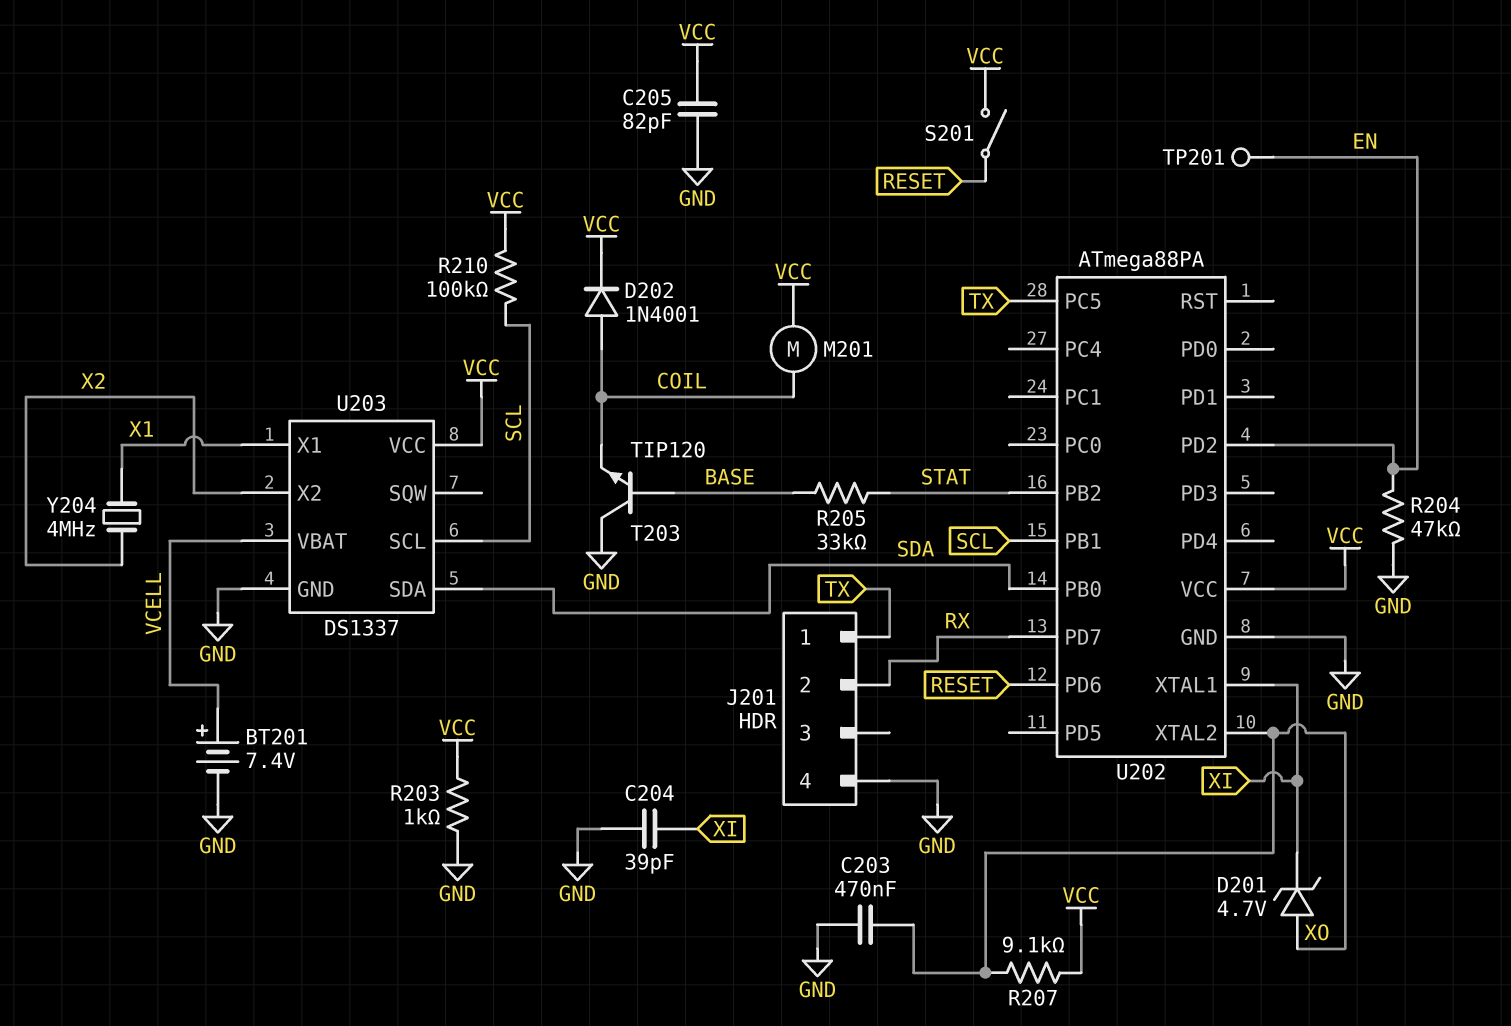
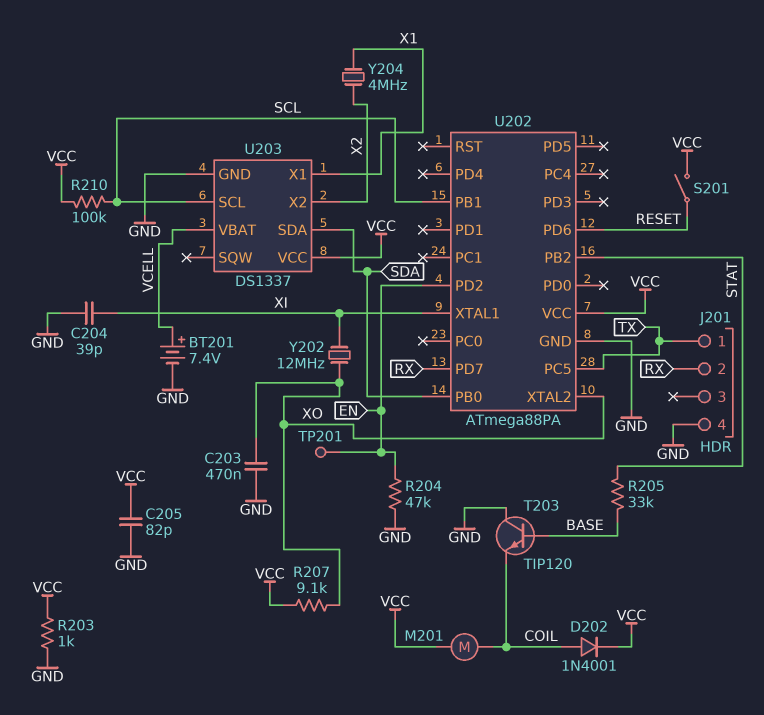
D201: zener 4.7V (A XO, K XI) -> none
Y202: none -> 12MHz (XI, XO)

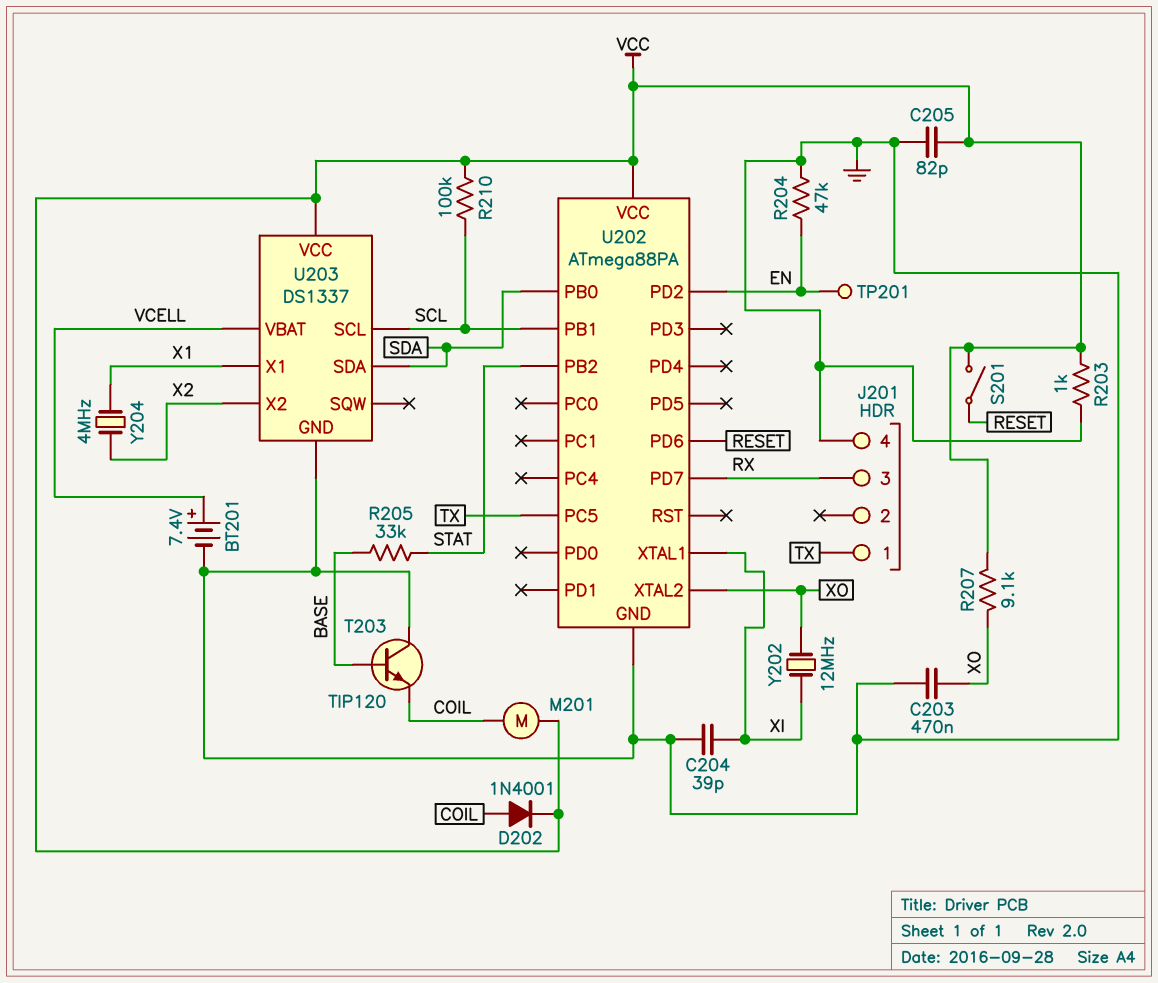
J201 pin 2: RX -> none
J201 pin 3: none -> RX

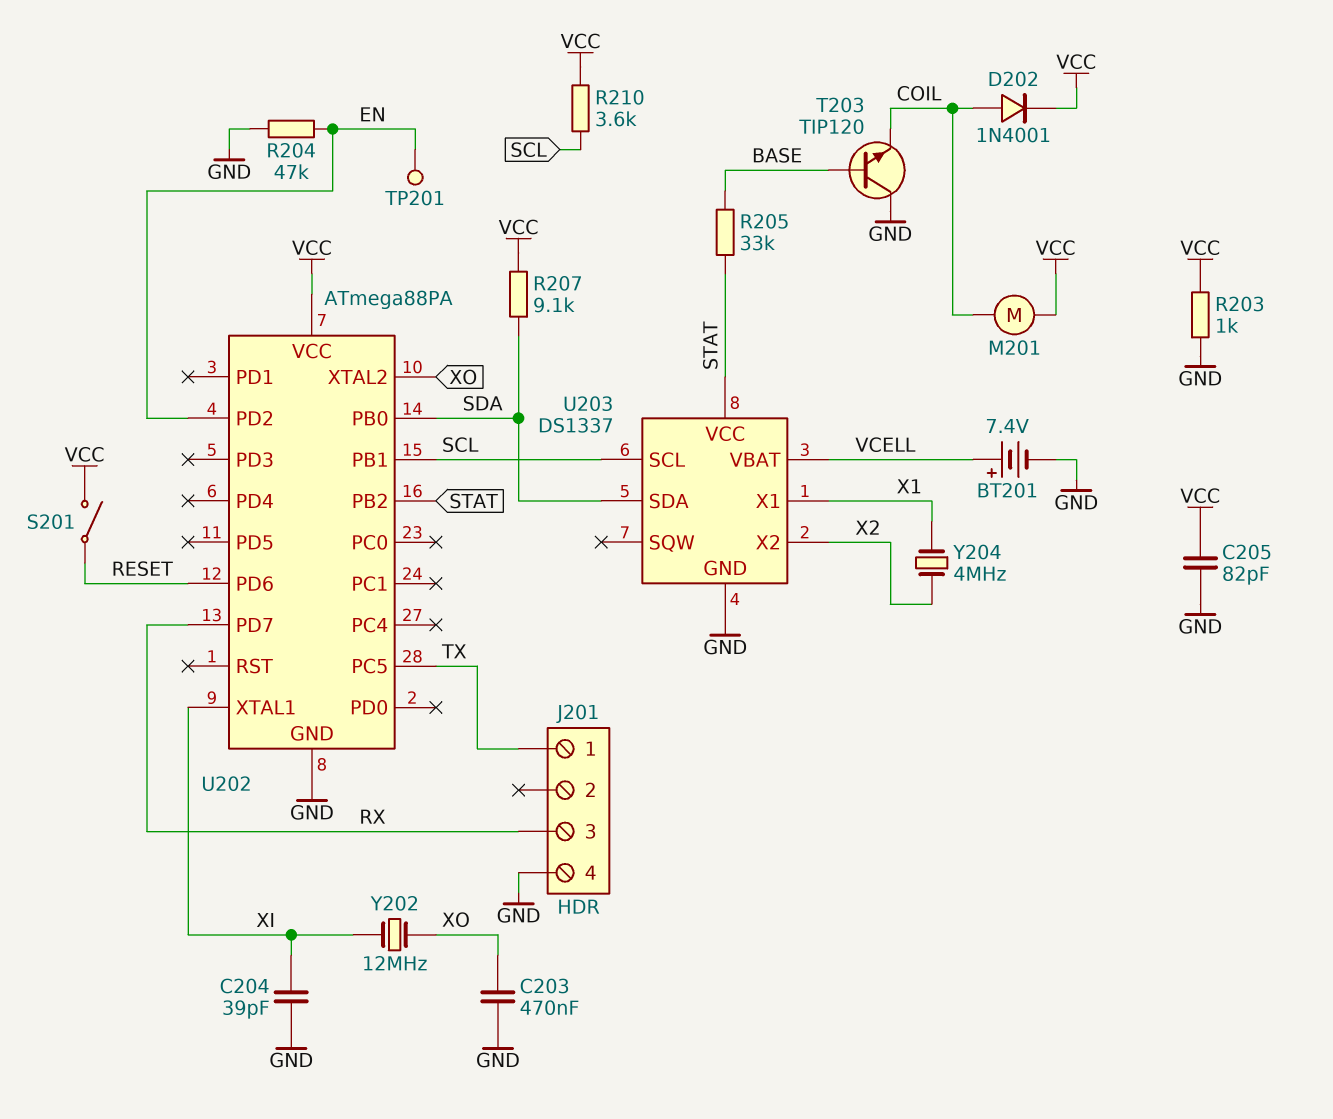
R207: 9.1k (VCC, XO) -> 9.1k (SDA, VCC)
R210: 100k (SCL, VCC) -> 3.6k (SCL, VCC)
U203 pin VCC: VCC -> STAT

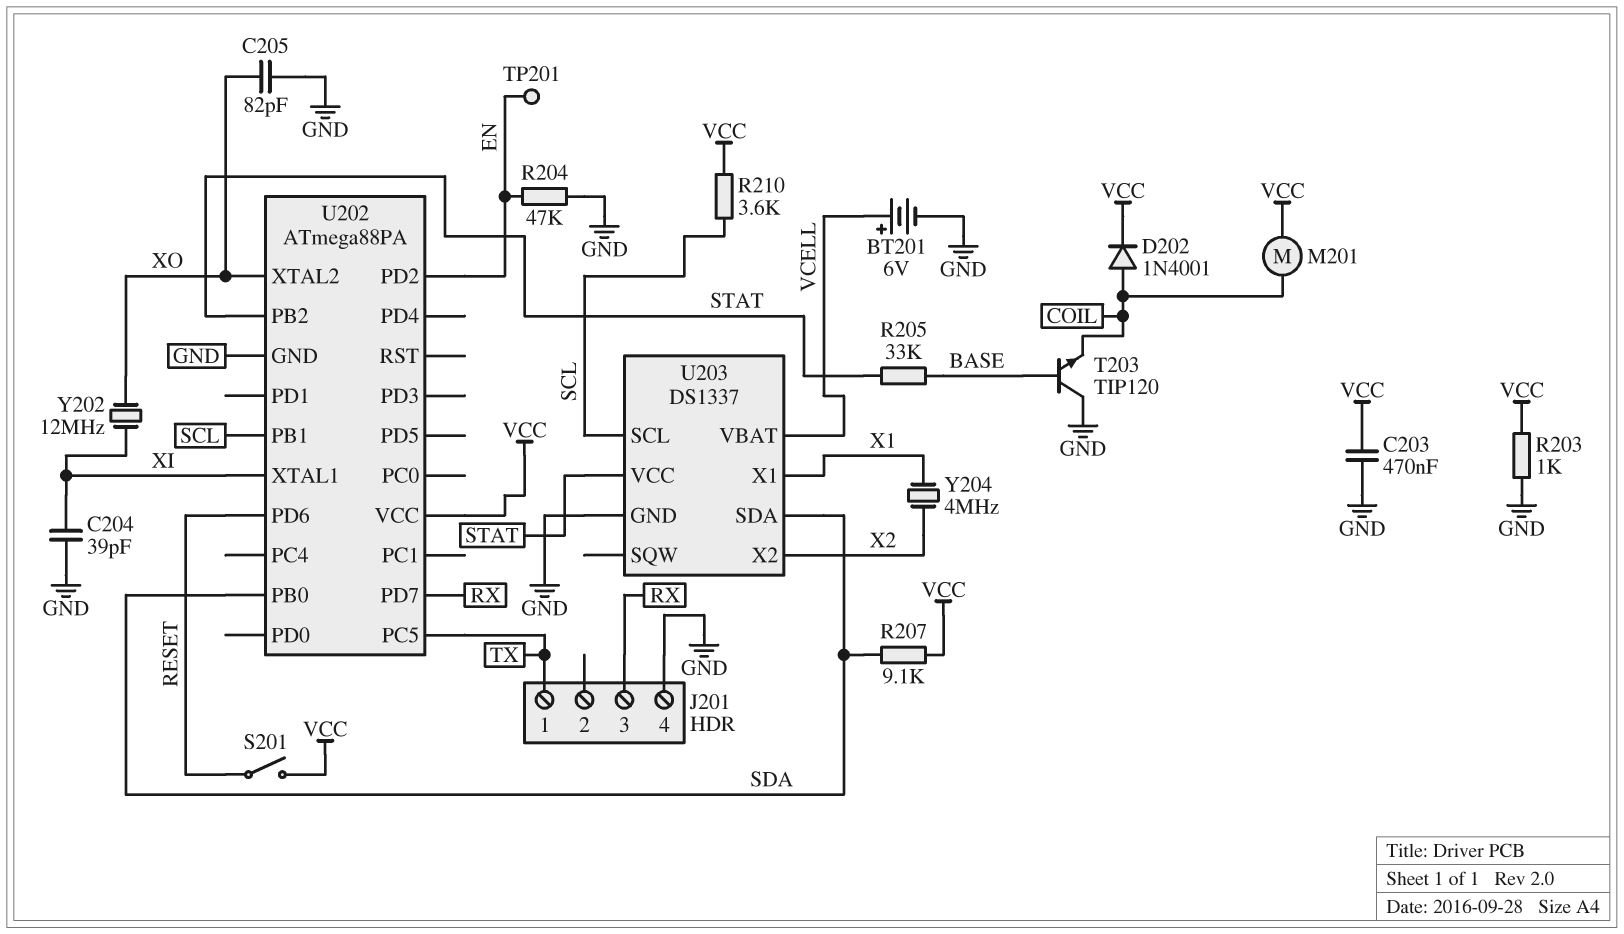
BT201: 7.4V (plus VCELL, minus GND) -> 6V (plus VCELL, minus GND)
C203: 470nF (GND, XO) -> 470nF (GND, VCC)
C205: 82pF (GND, VCC) -> 82pF (GND, XO)

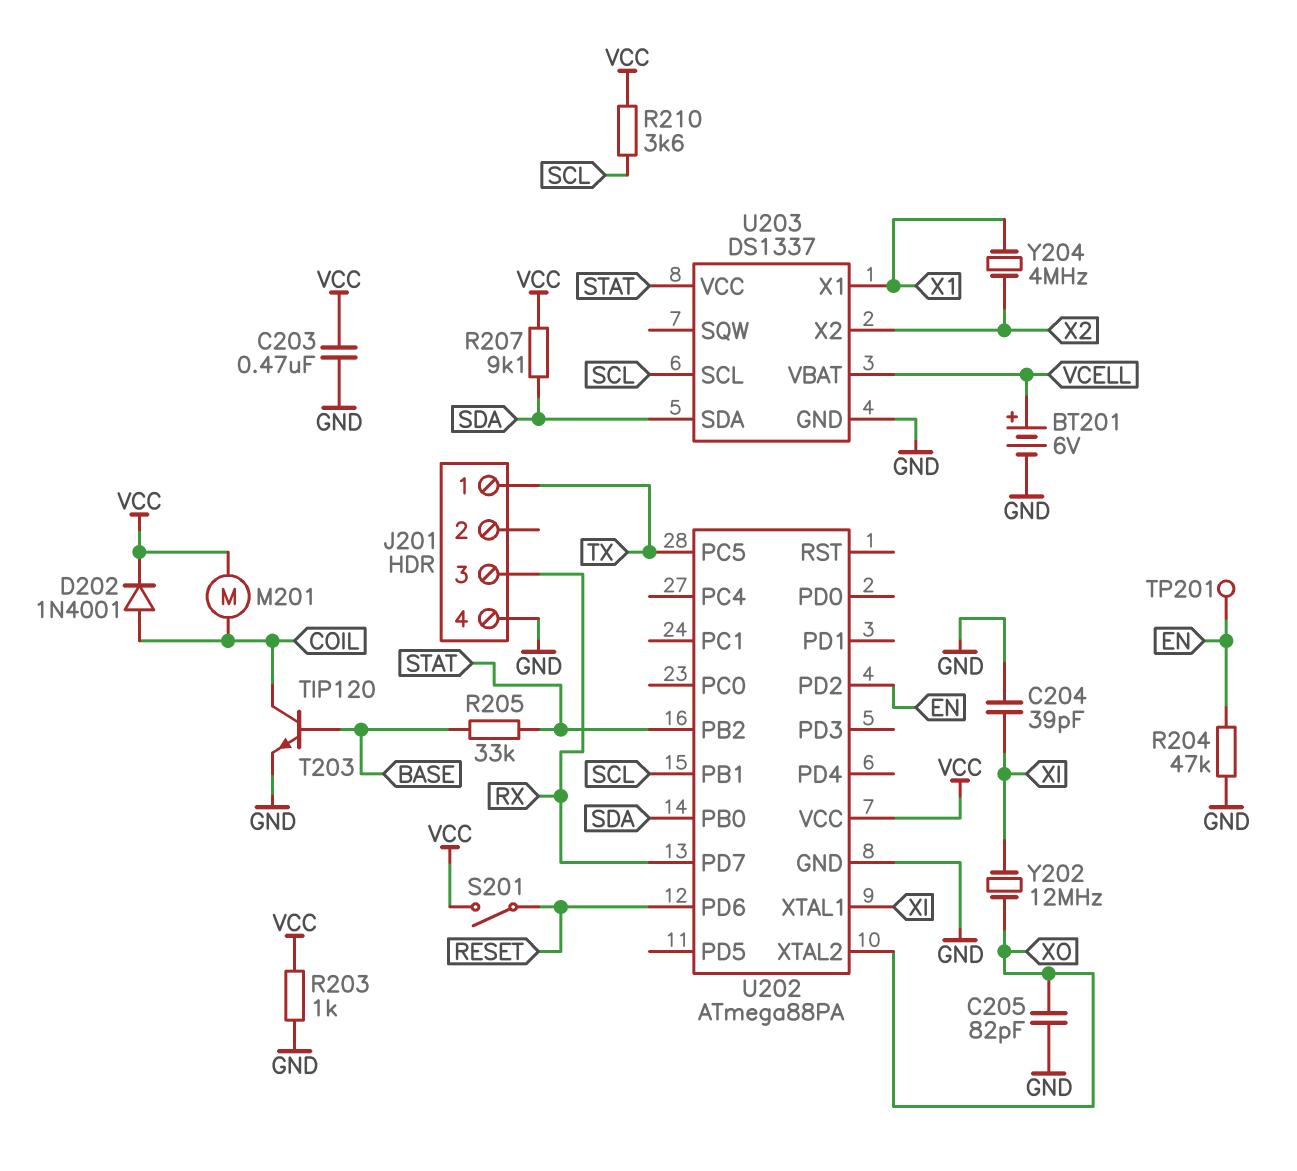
T203: NPN TIP120 (B BASE, C GND, E COIL) -> NPN TIP120 (B BASE, C COIL, E GND)

